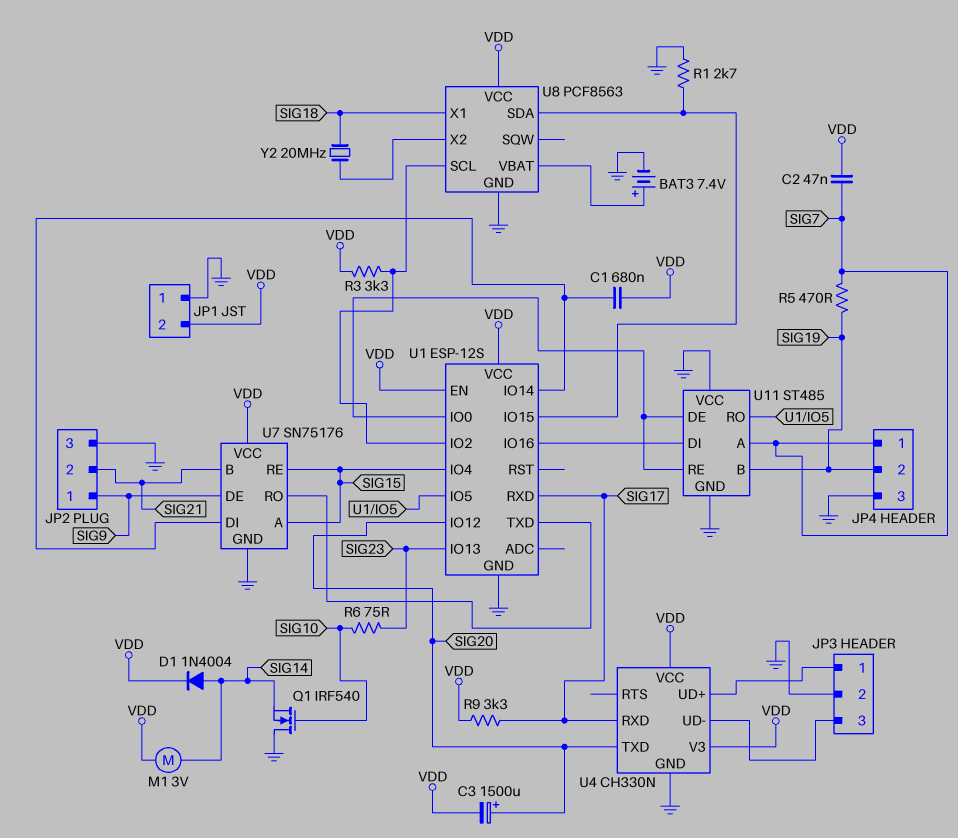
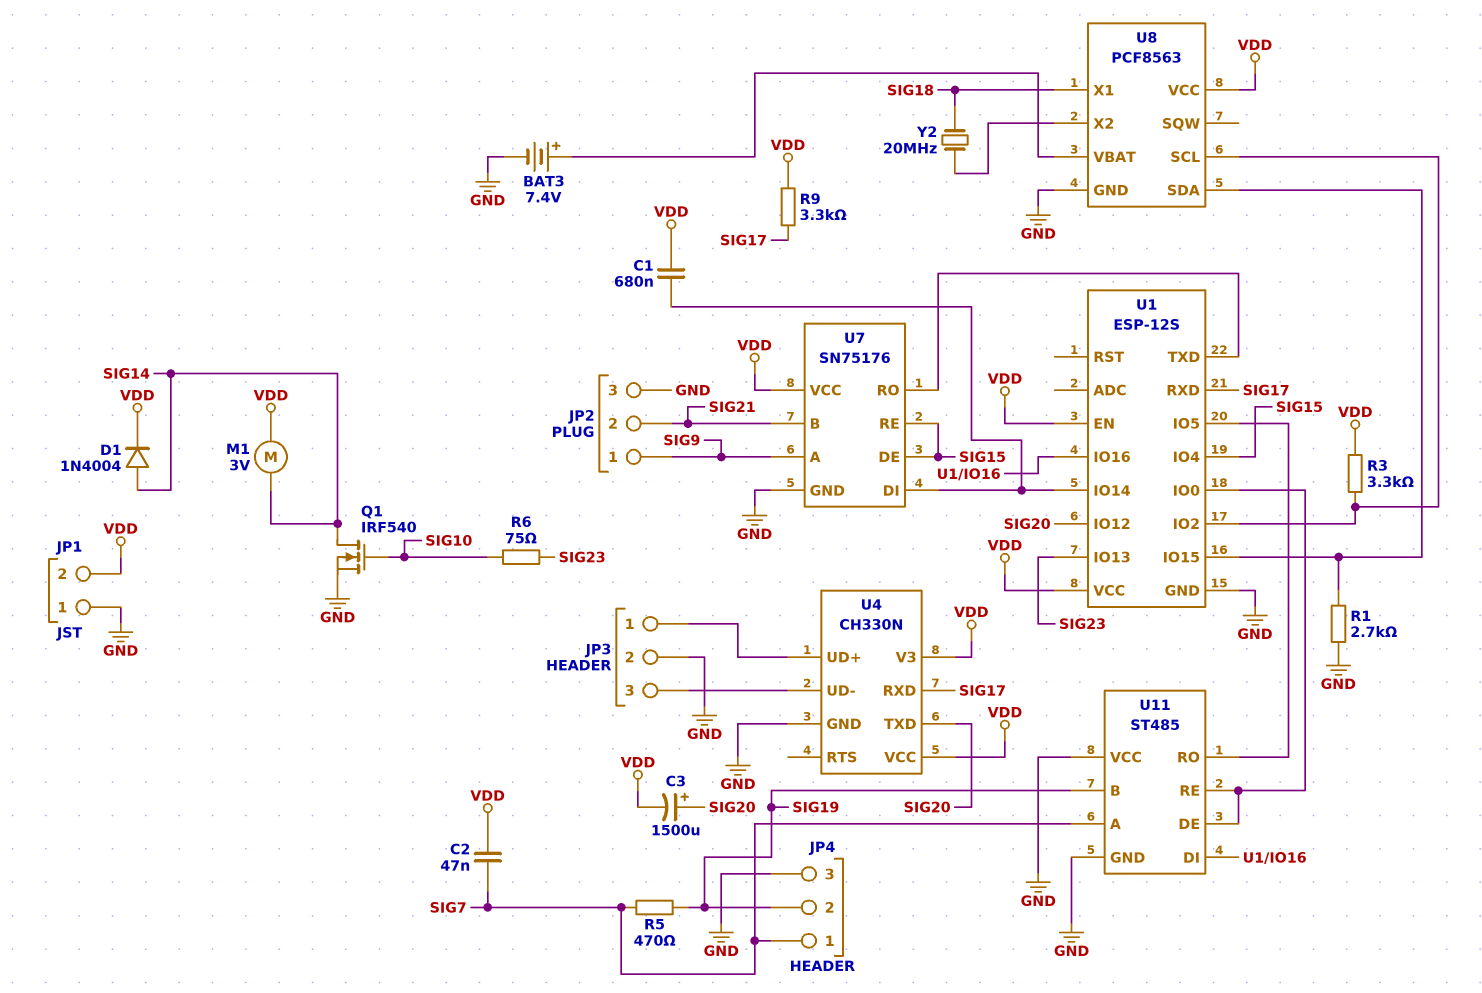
Q1: NMOS IRF540 (G SIG10, D GND, S SIG14) -> NMOS IRF540 (G SIG10, D SIG14, S GND)
U7 pin A: SIG15 -> SIG9
U7 pin DE: SIG9 -> SIG15

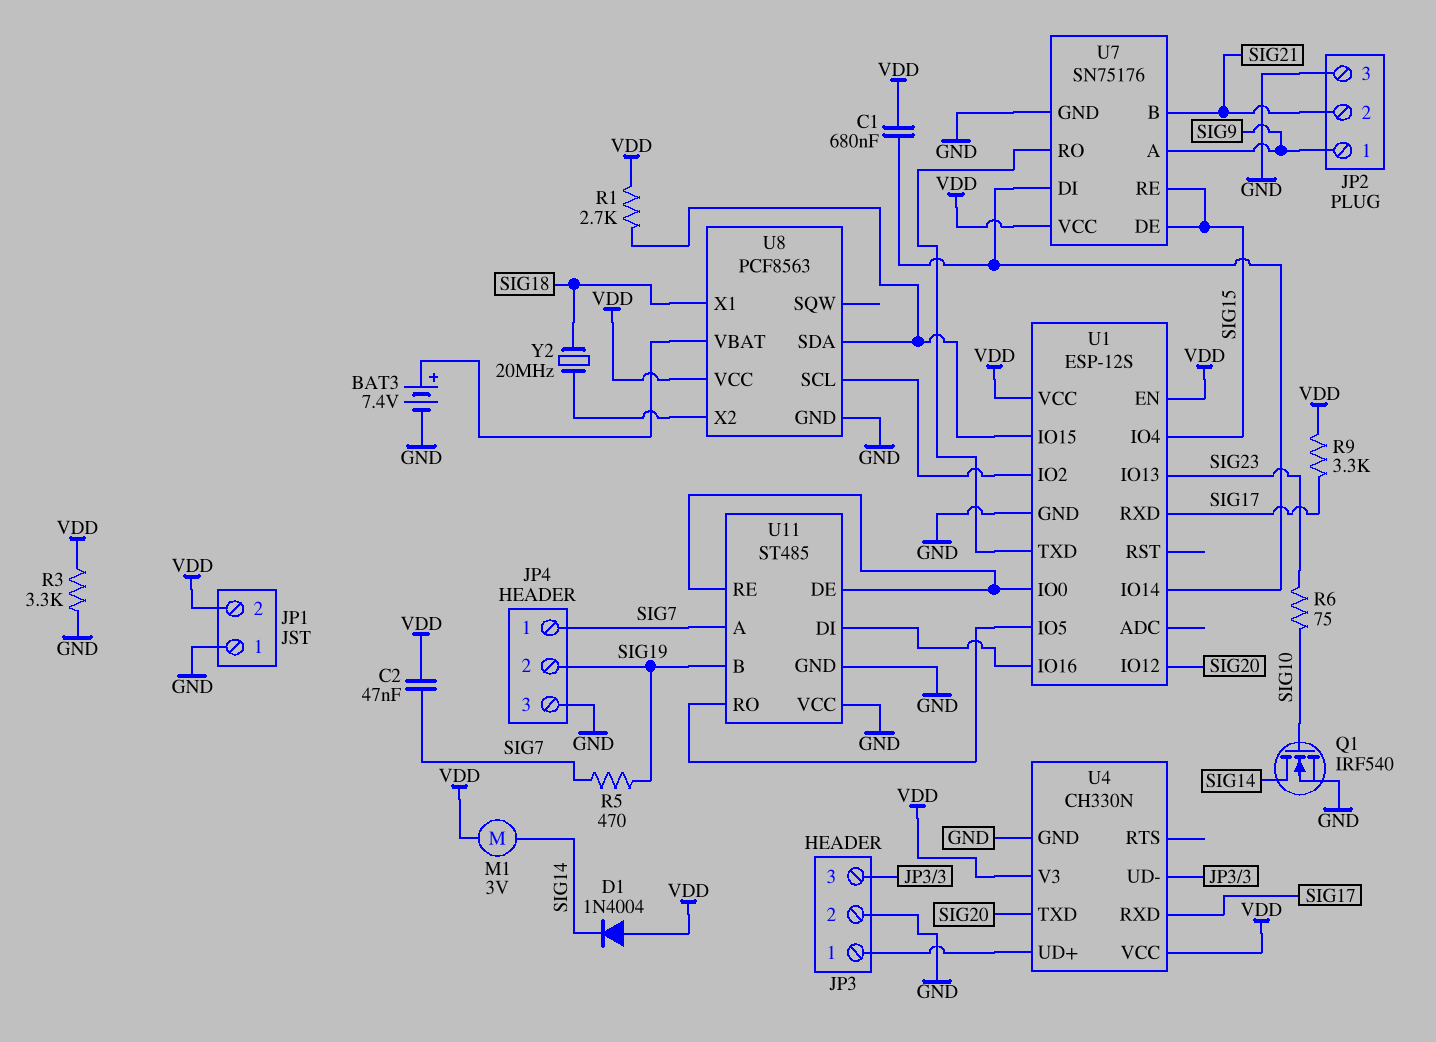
C3: 1500uF (plus SIG20, minus VDD) -> none
D1: diode 1N4004 (A SIG14, K VDD) -> diode 1N4004 (A VDD, K SIG14)
R1: 2.7k (GND, U1/IO15) -> 2.7k (U1/IO15, VDD)
R3: 3.3k (U1/IO2, VDD) -> 3.3k (GND, VDD)

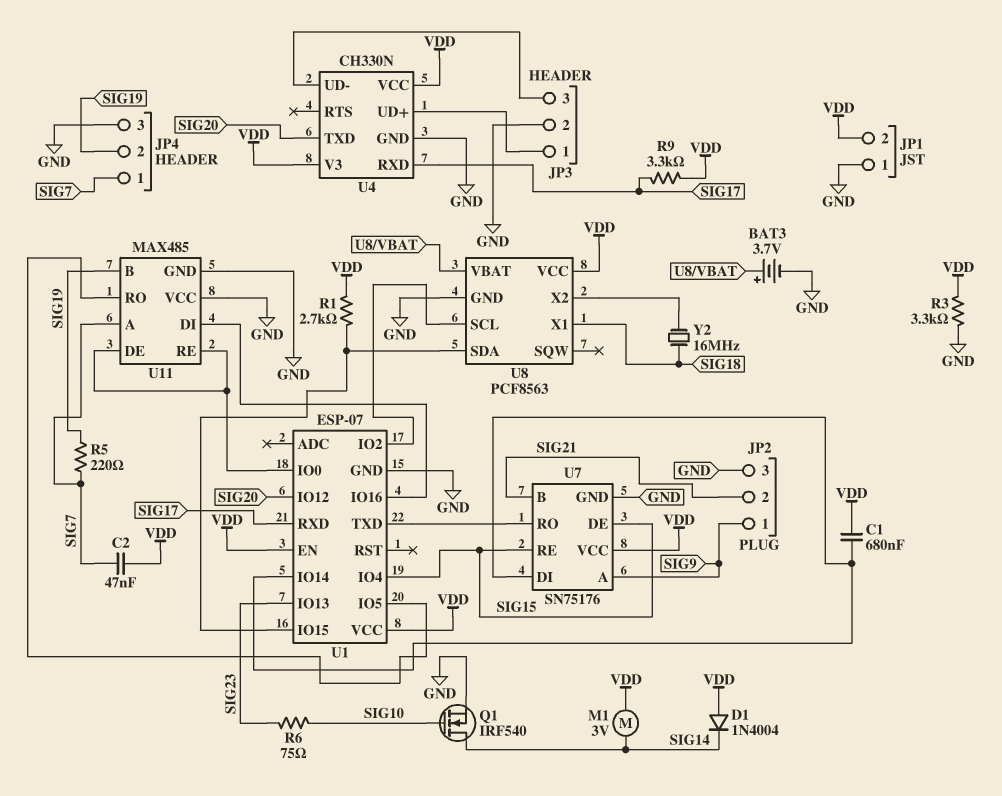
BAT3: 7.4V (plus U8/VBAT, minus GND) -> 3.7V (plus U8/VBAT, minus GND)
R5: 470 (SIG7, SIG19) -> 220 (SIG7, SIG19)
U1: ESP-12S -> ESP-07
U11: ST485 -> MAX485
Y2: 20MHz (SIG18, U8/X2) -> 16MHz (SIG18, U8/X2)

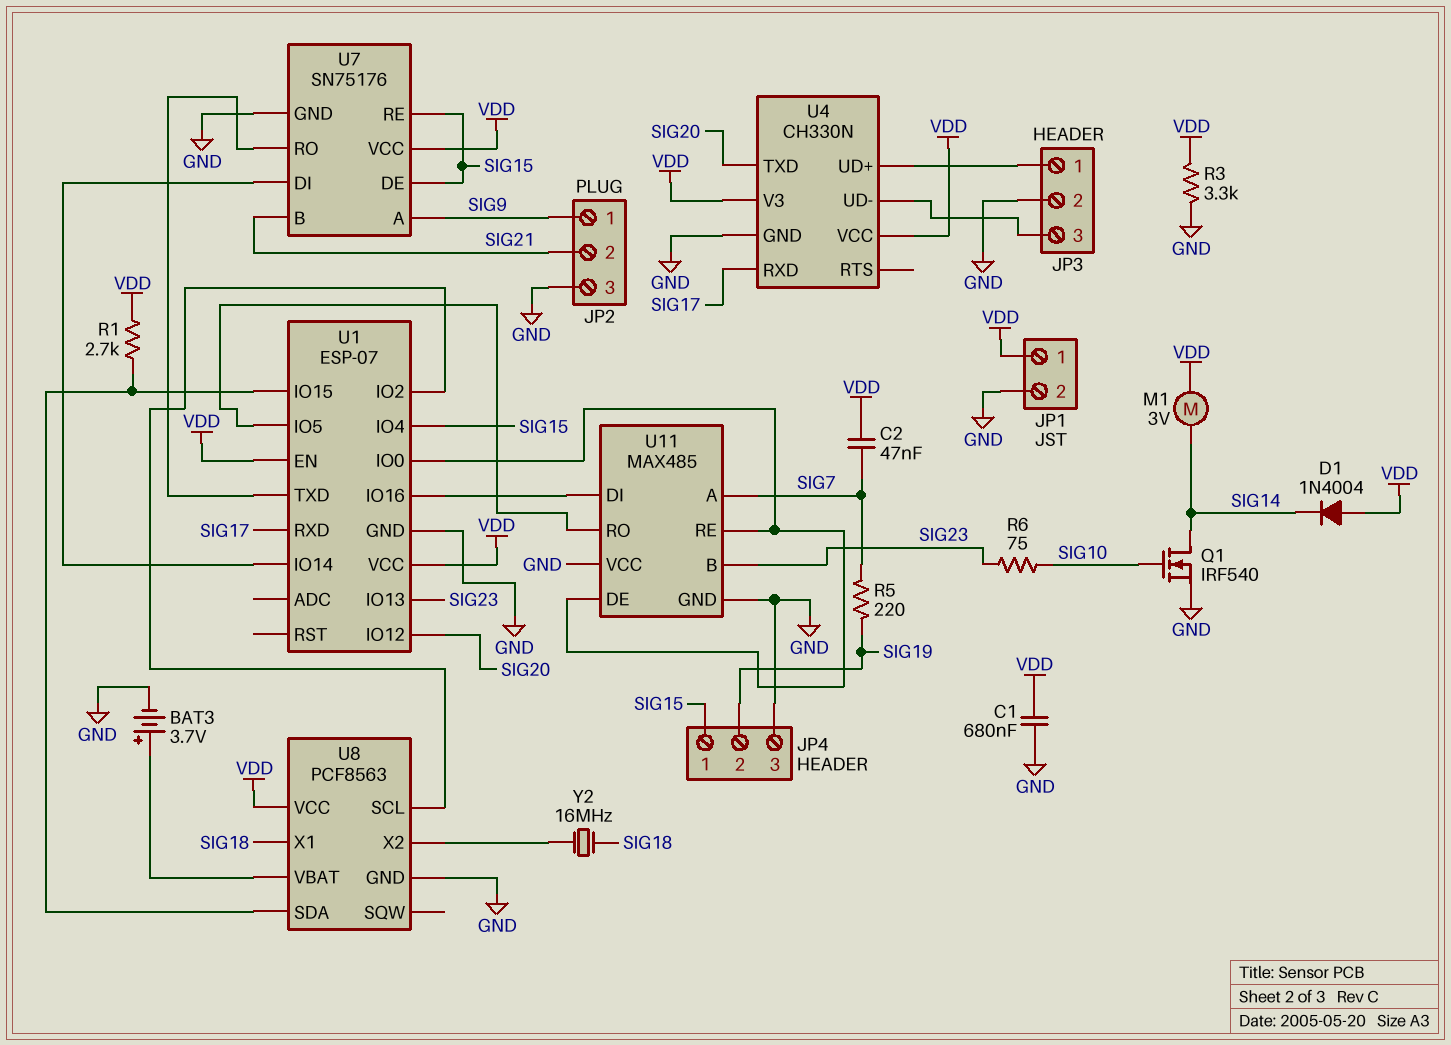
C1: 680nF (U1/IO14, VDD) -> 680nF (GND, VDD)
JP1 pin 1: GND -> VDD
JP1 pin 2: VDD -> GND
JP4 pin 1: SIG7 -> SIG15
R9: 3.3k (SIG17, VDD) -> none
U11 pin B: SIG19 -> SIG23

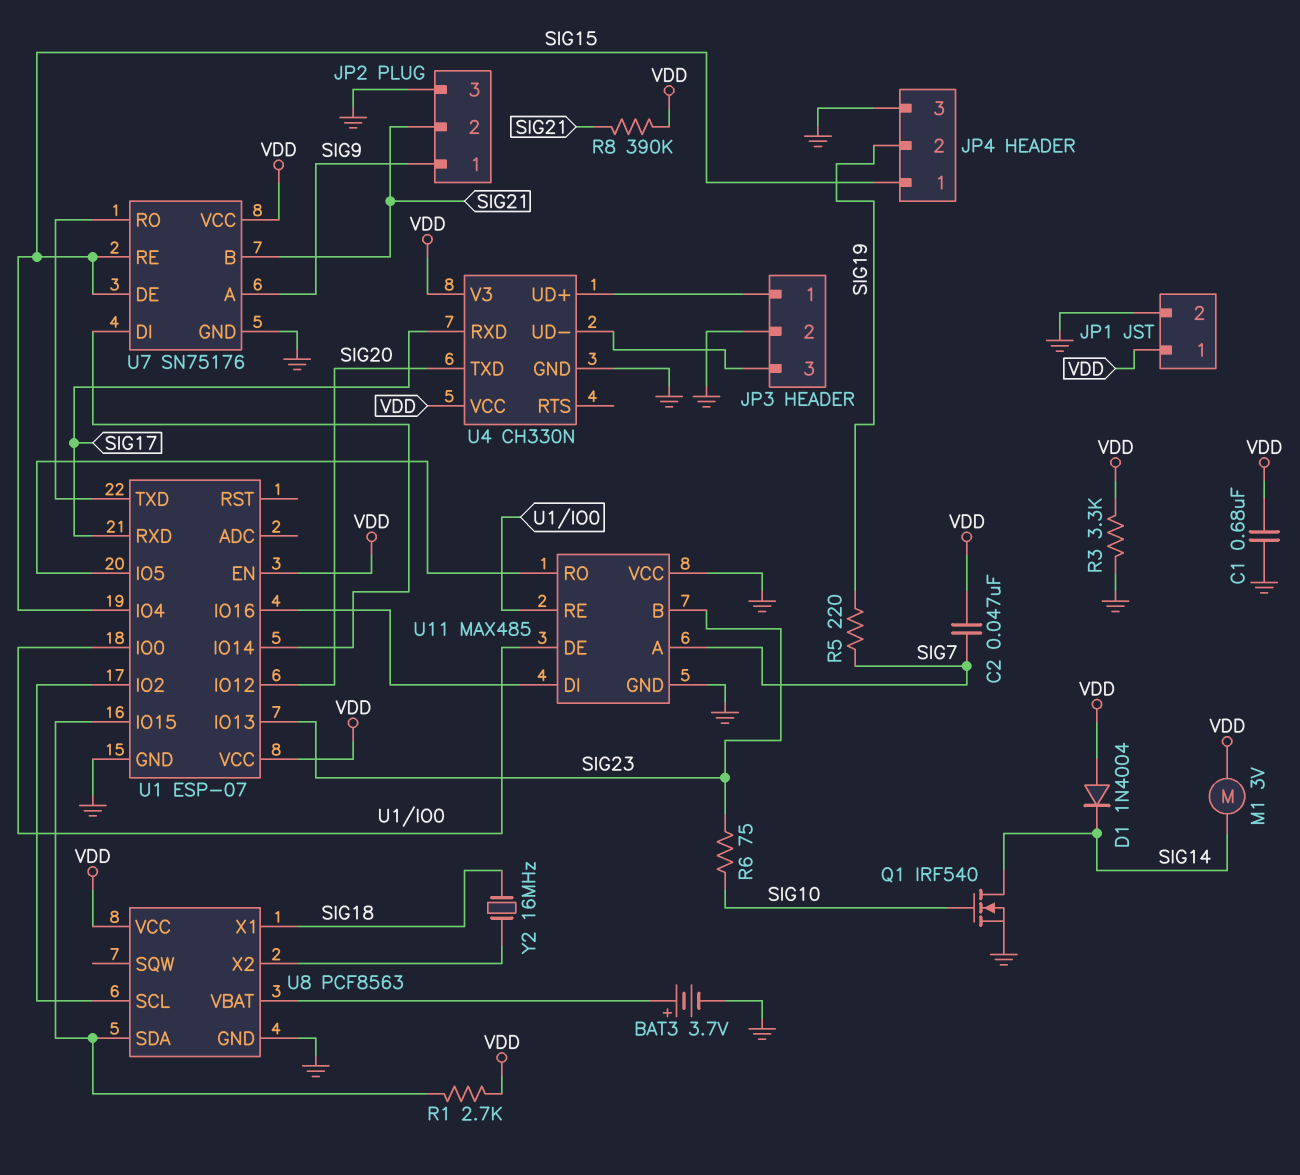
R8: none -> 390k (SIG21, VDD)

